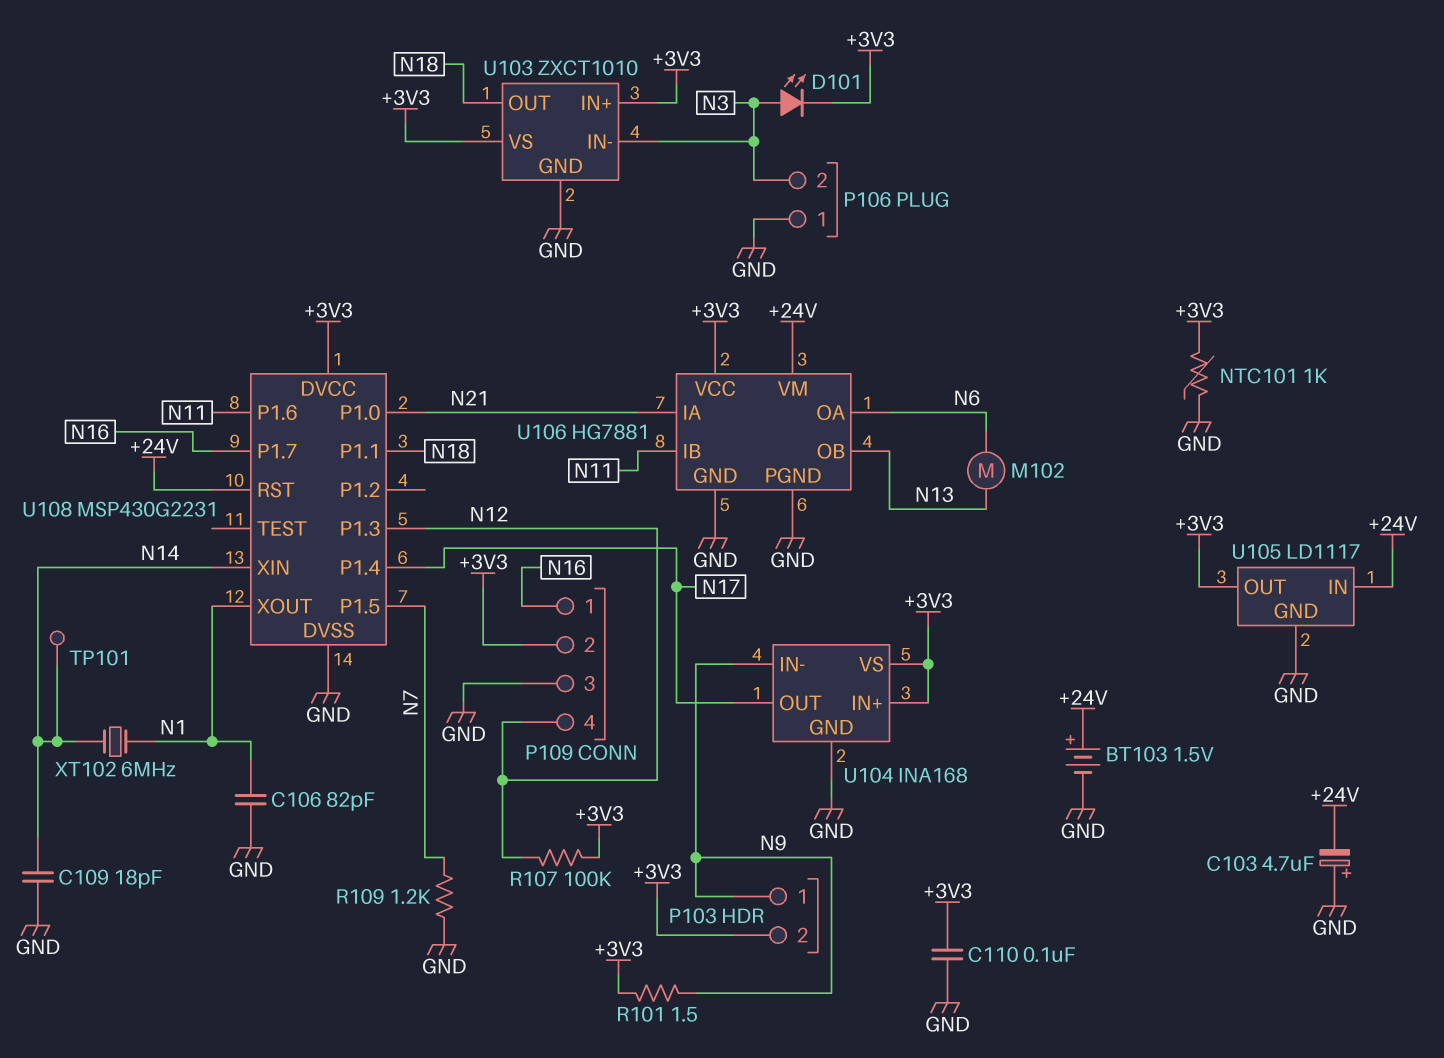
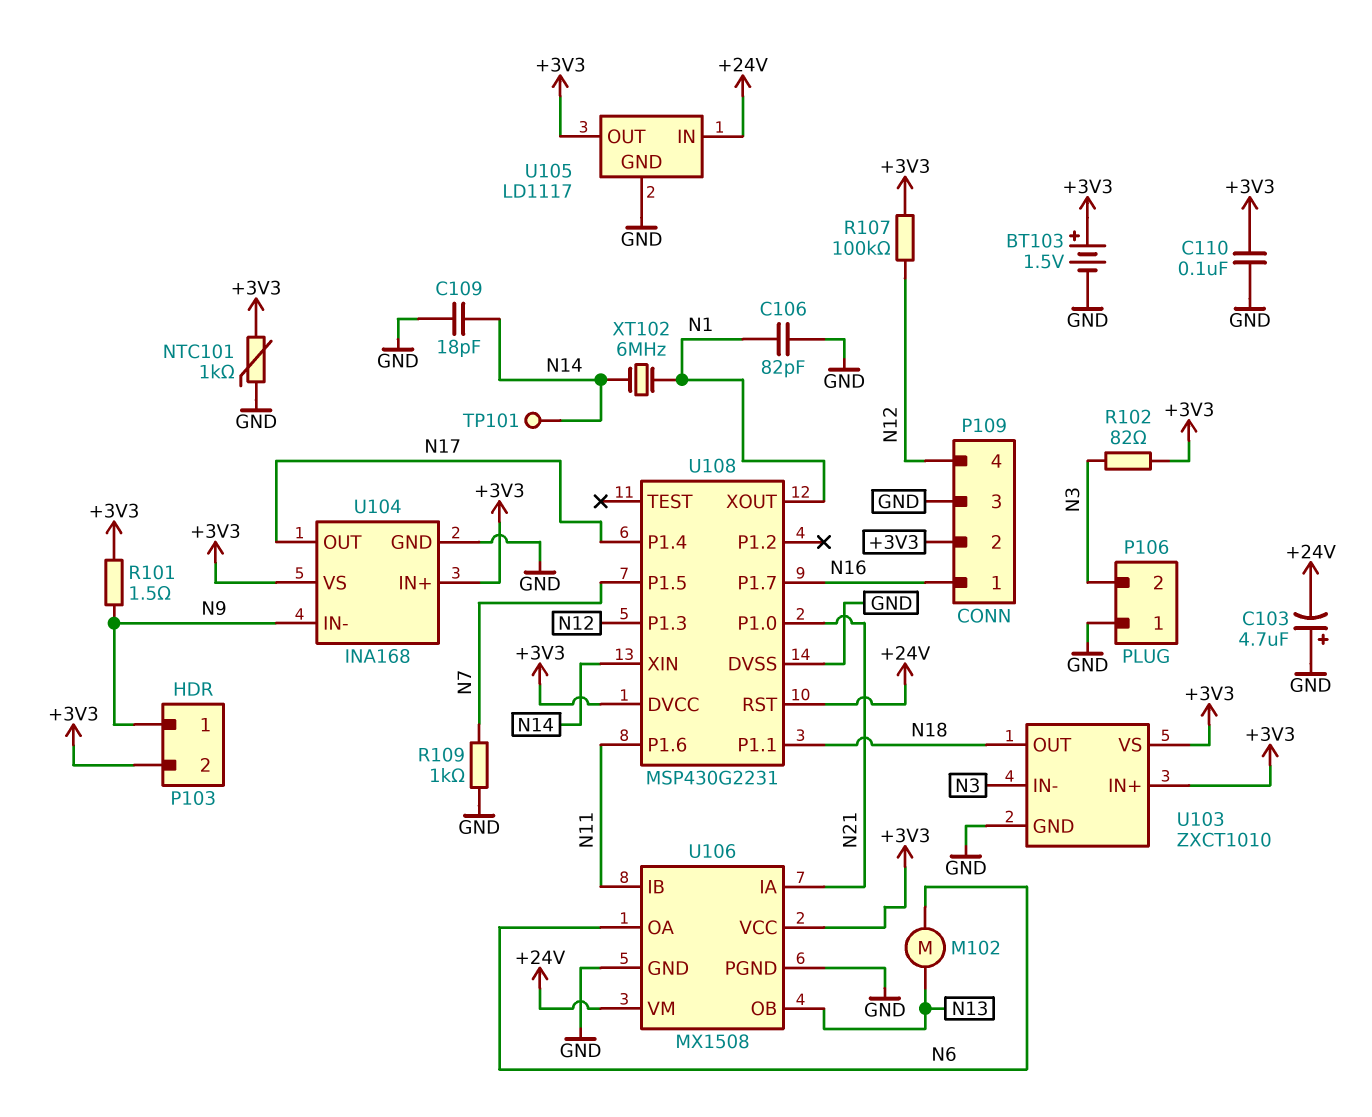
BT103: 1.5V (plus +24V, minus GND) -> 1.5V (plus +3V3, minus GND)
D101: LED (A N3, K +3V3) -> none
R102: none -> 82 (+3V3, N3)
R109: 1.2k (GND, N7) -> 1k (GND, N7)
U106: HG7881 -> MX1508

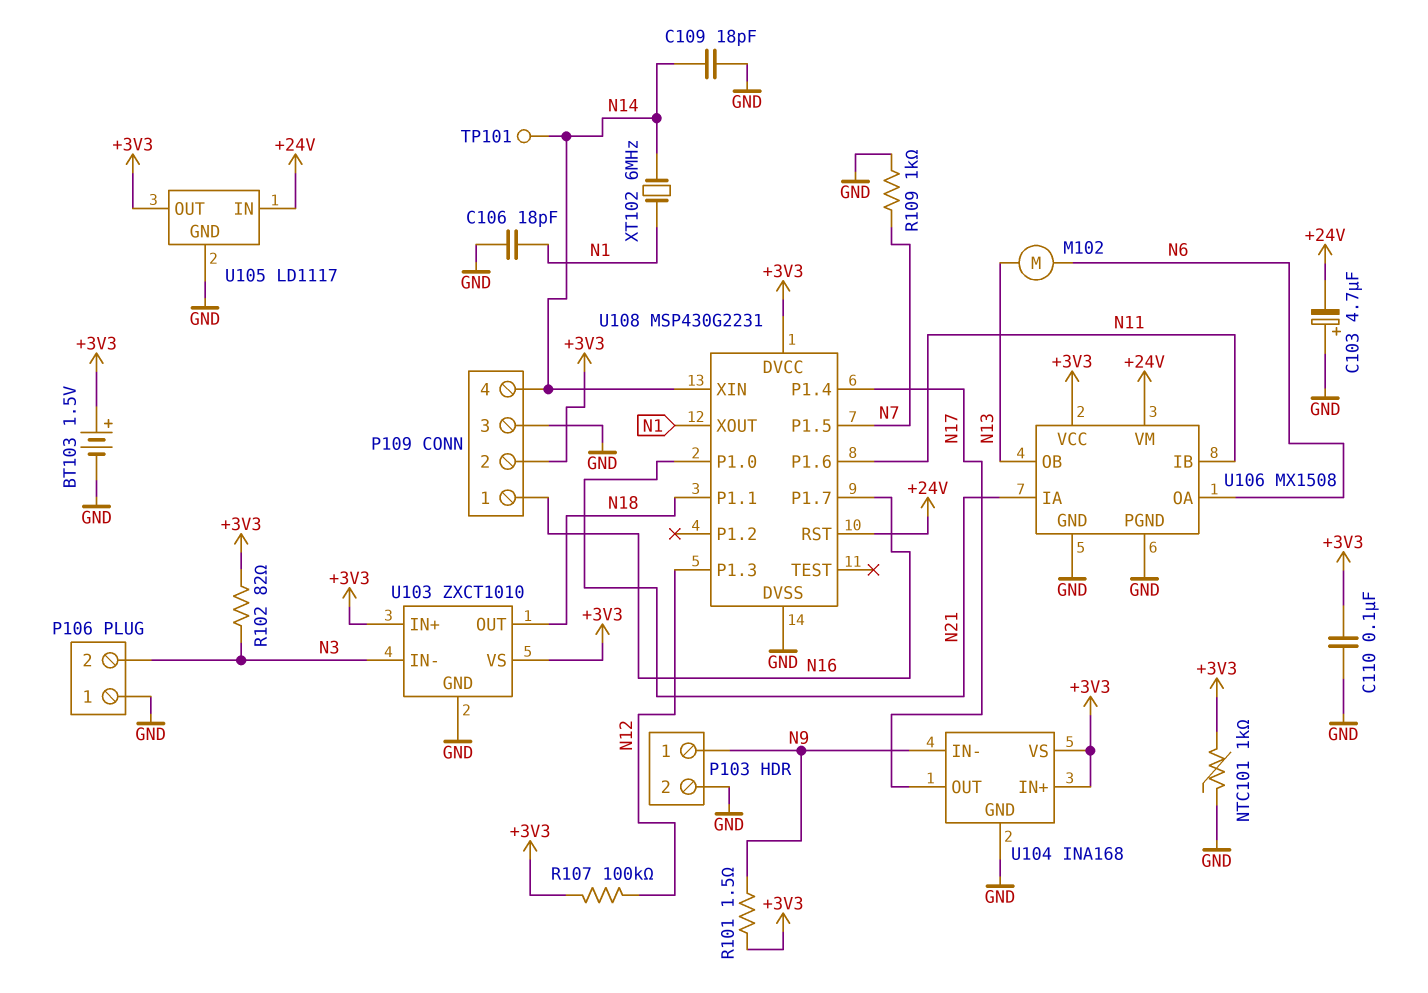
C106: 82pF (GND, N1) -> 18pF (GND, N1)
P103 pin 2: +3V3 -> GND
P109 pin 4: N12 -> N14

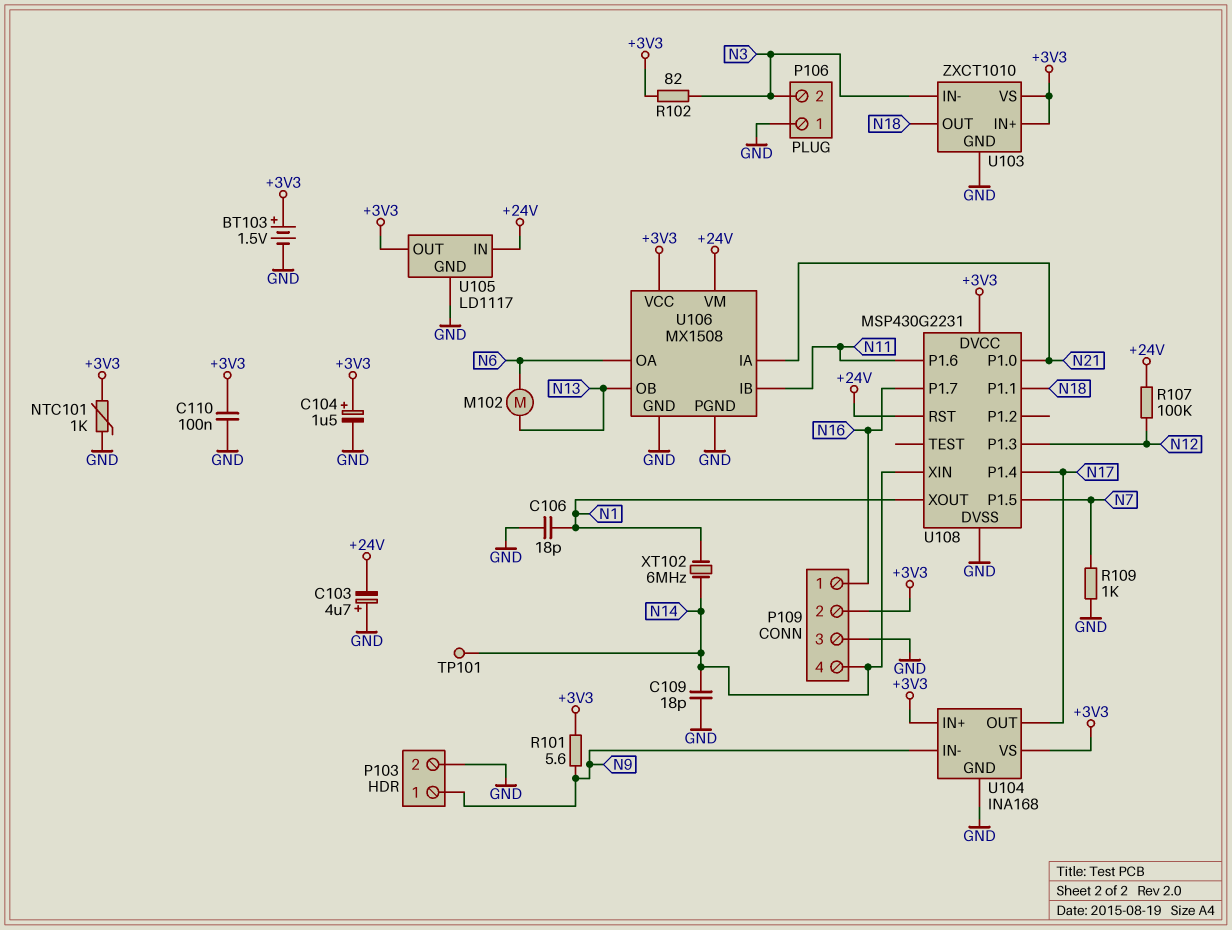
C104: none -> 1.5uF (plus +3V3, minus GND)
R101: 1.5 (+3V3, N9) -> 5.6 (+3V3, N9)
R107: 100k (+3V3, N12) -> 100k (+24V, N12)

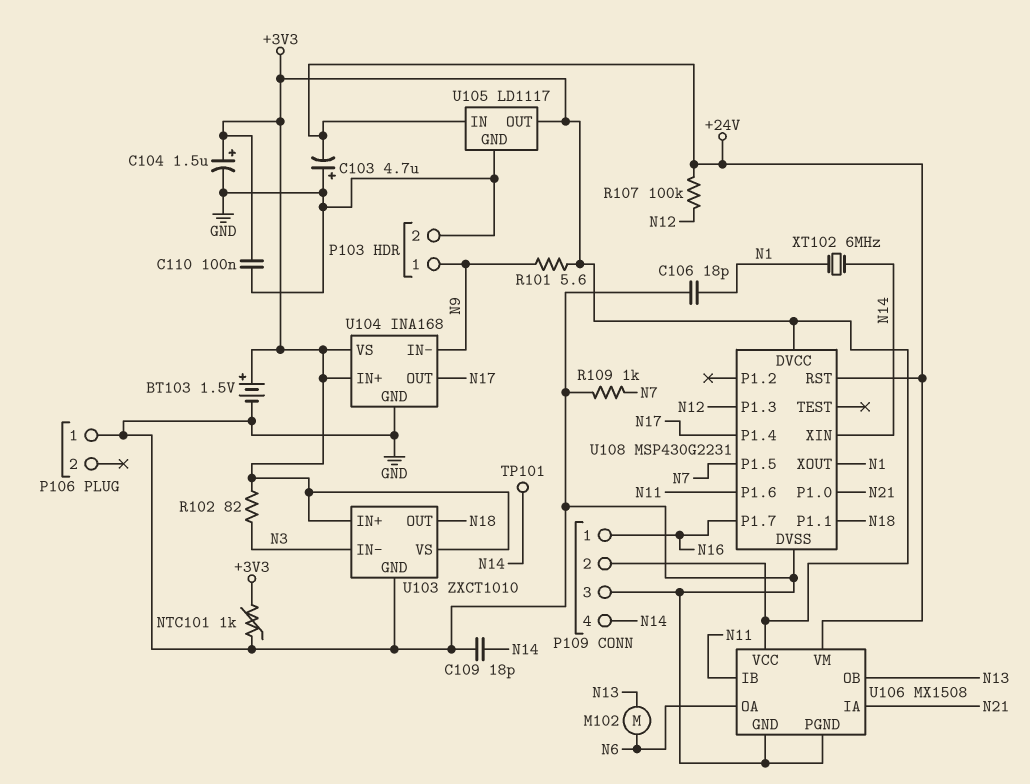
P106 pin 2: N3 -> none

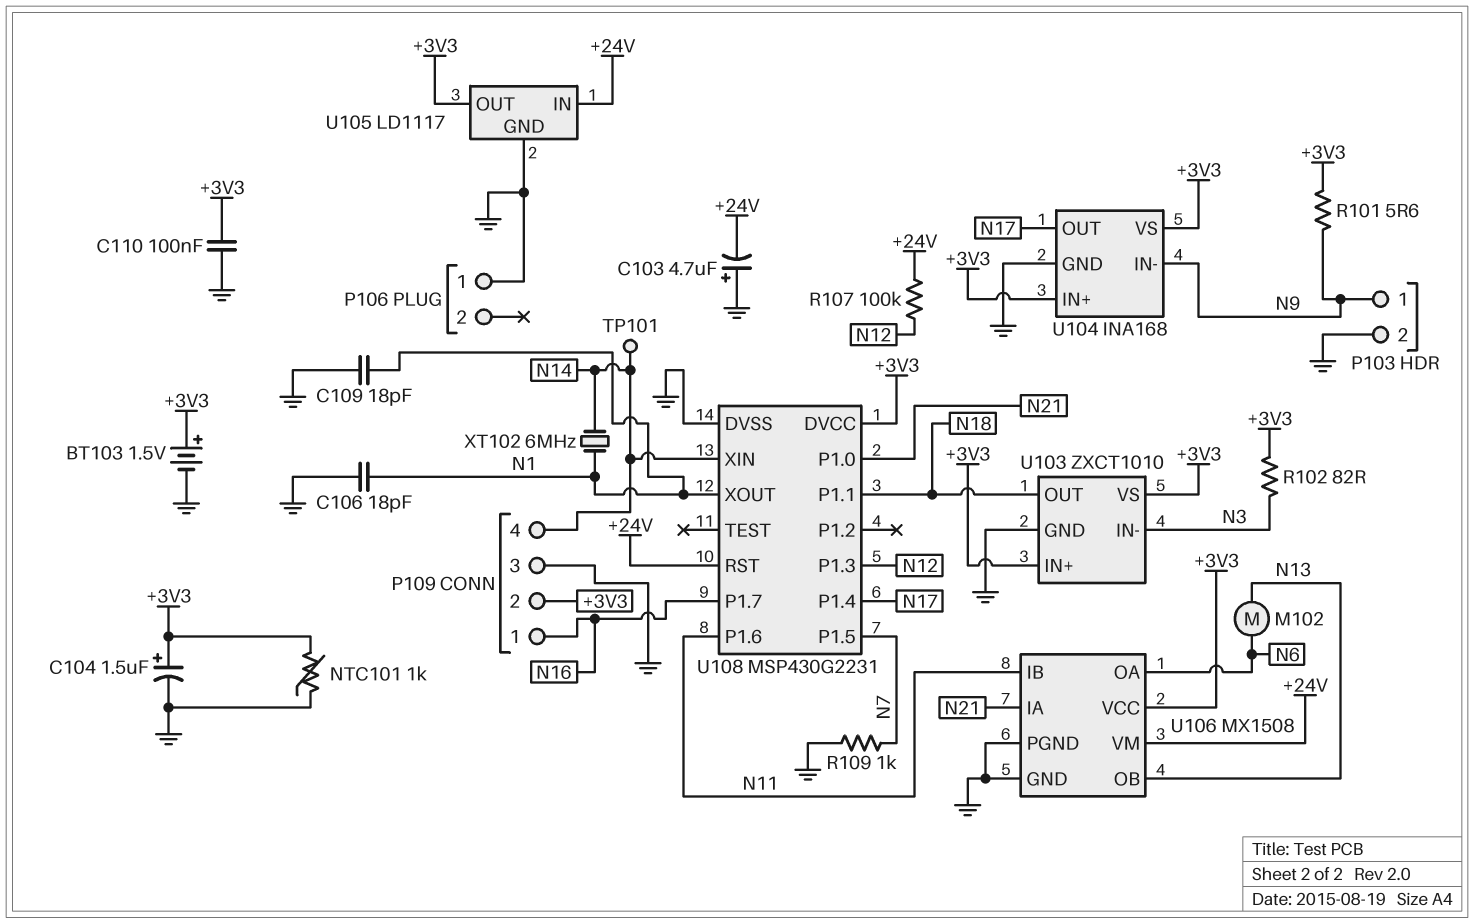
C109: 18pF (GND, N14) -> 18pF (GND, N1)

